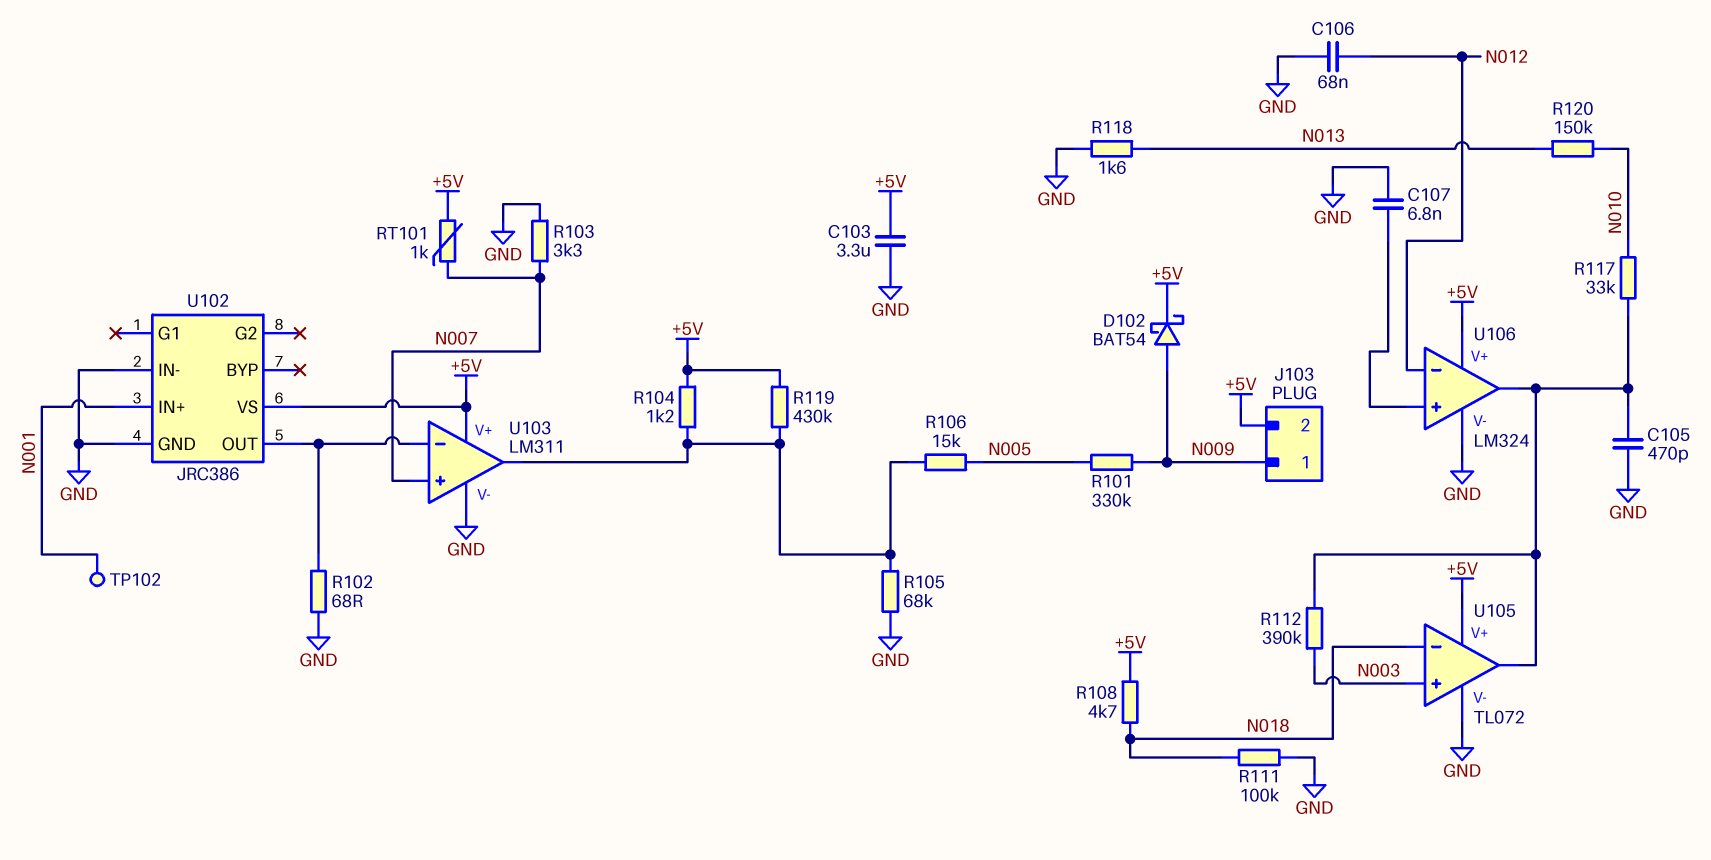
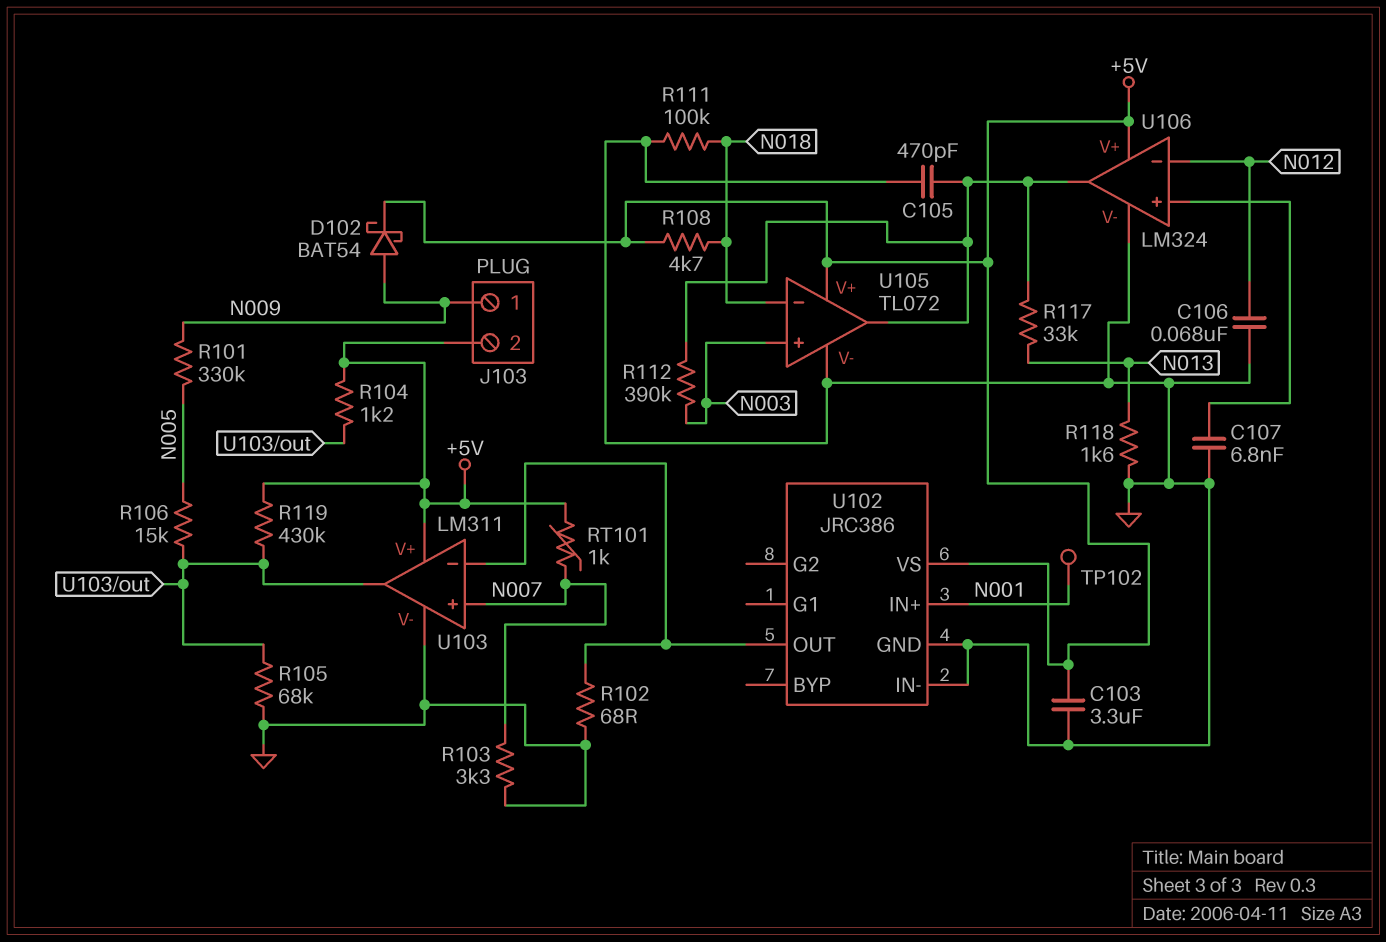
R117: 33k (N010, U105/out) -> 33k (N013, U105/out)
R120: 150k (N010, N013) -> none

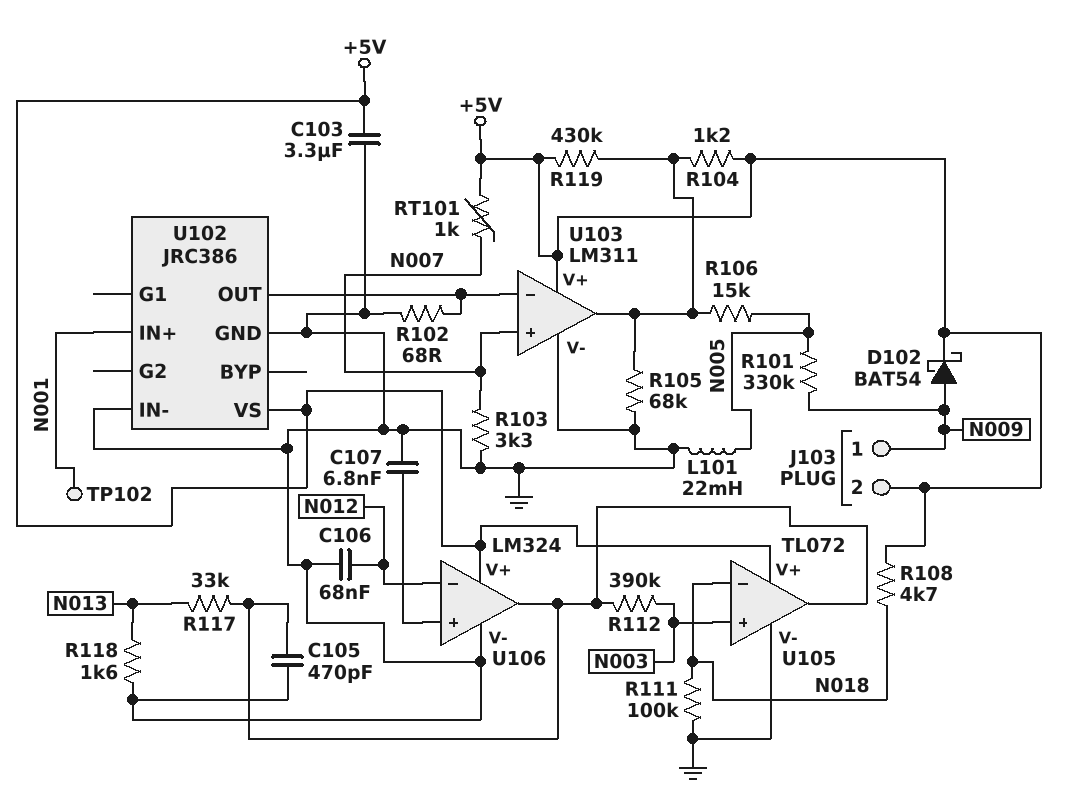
L101: none -> 22mH (GND, N005)

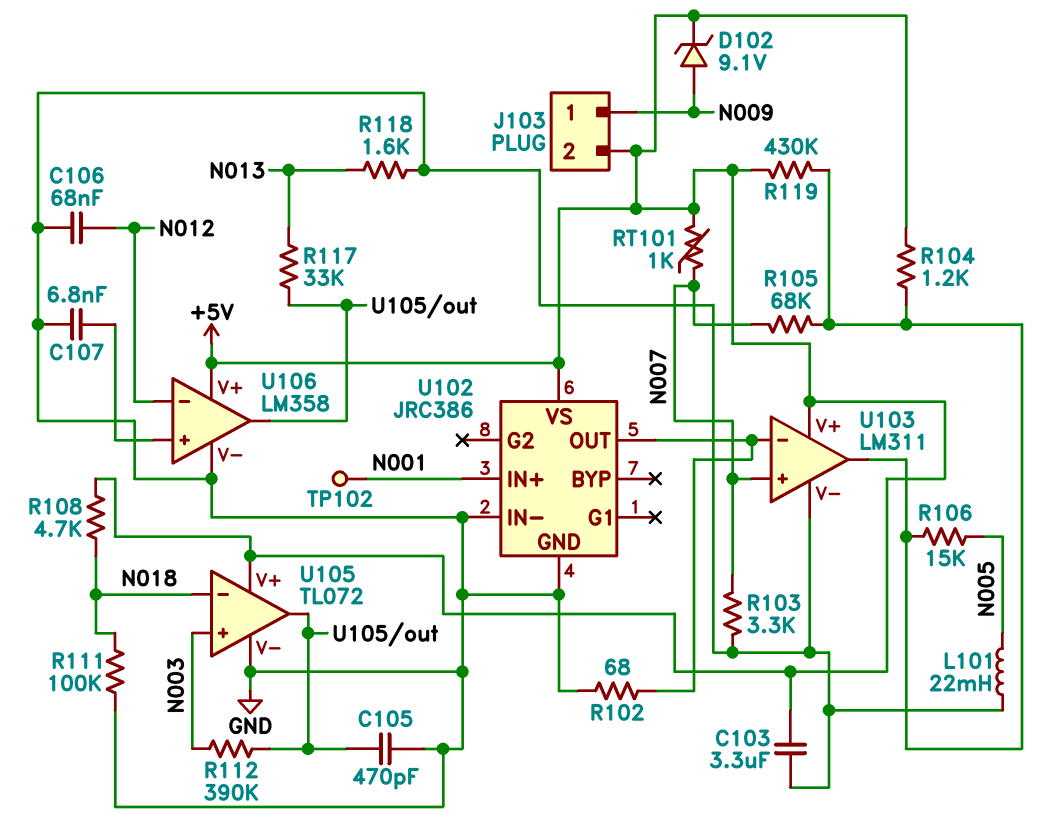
D102: schottky BAT54 (A N009, K +5V) -> zener 9.1V (A N009, K +5V)
R101: 330k (N005, N009) -> none
R105: 68k (GND, U103/out) -> 68k (N007, U103/out)
U106: LM324 -> LM358

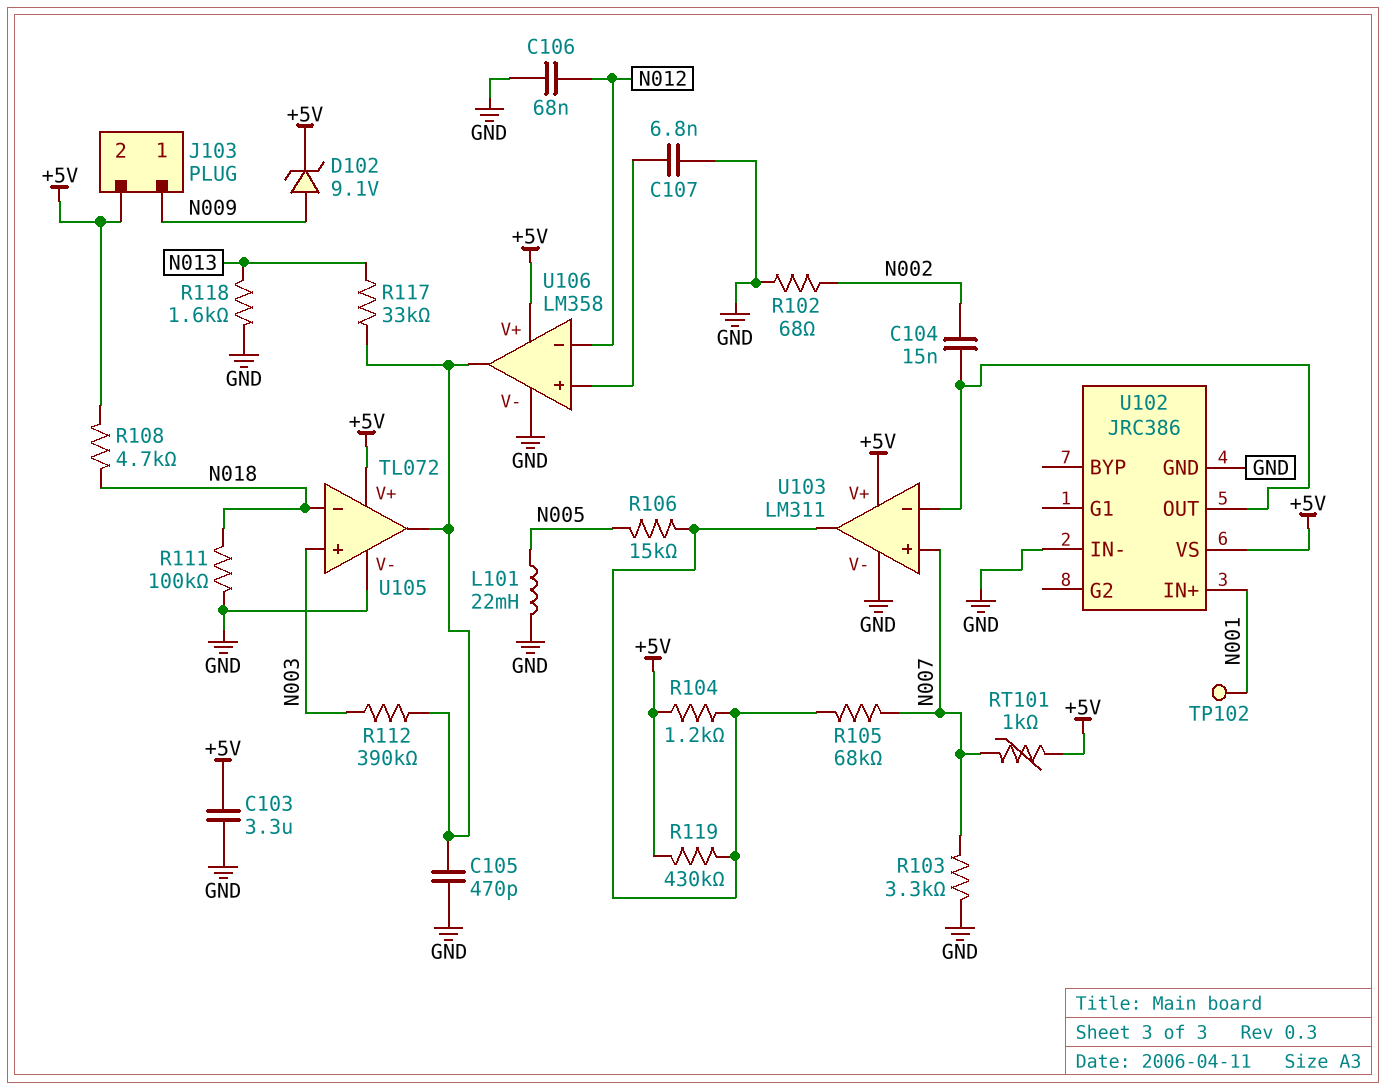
C104: none -> 15nF (N002, U102/OUT)
R102: 68 (GND, U102/OUT) -> 68 (GND, N002)

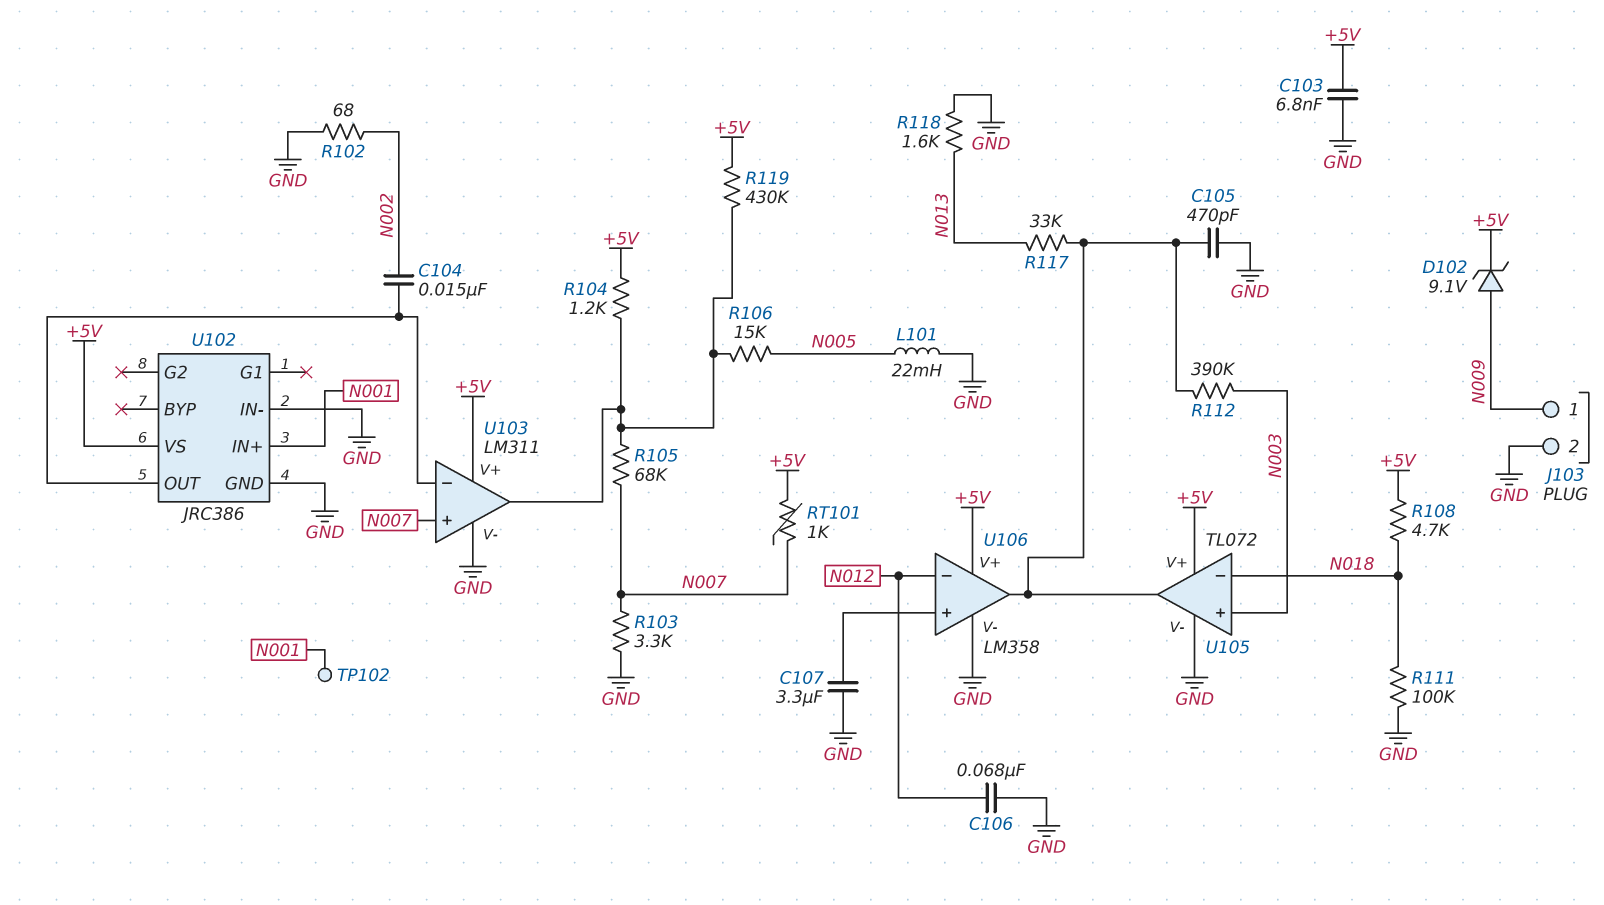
C103: 3.3uF (+5V, GND) -> 6.8nF (+5V, GND)
C107: 6.8nF (GND, U106/in+) -> 3.3uF (GND, U106/in+)
J103 pin 2: +5V -> GND

